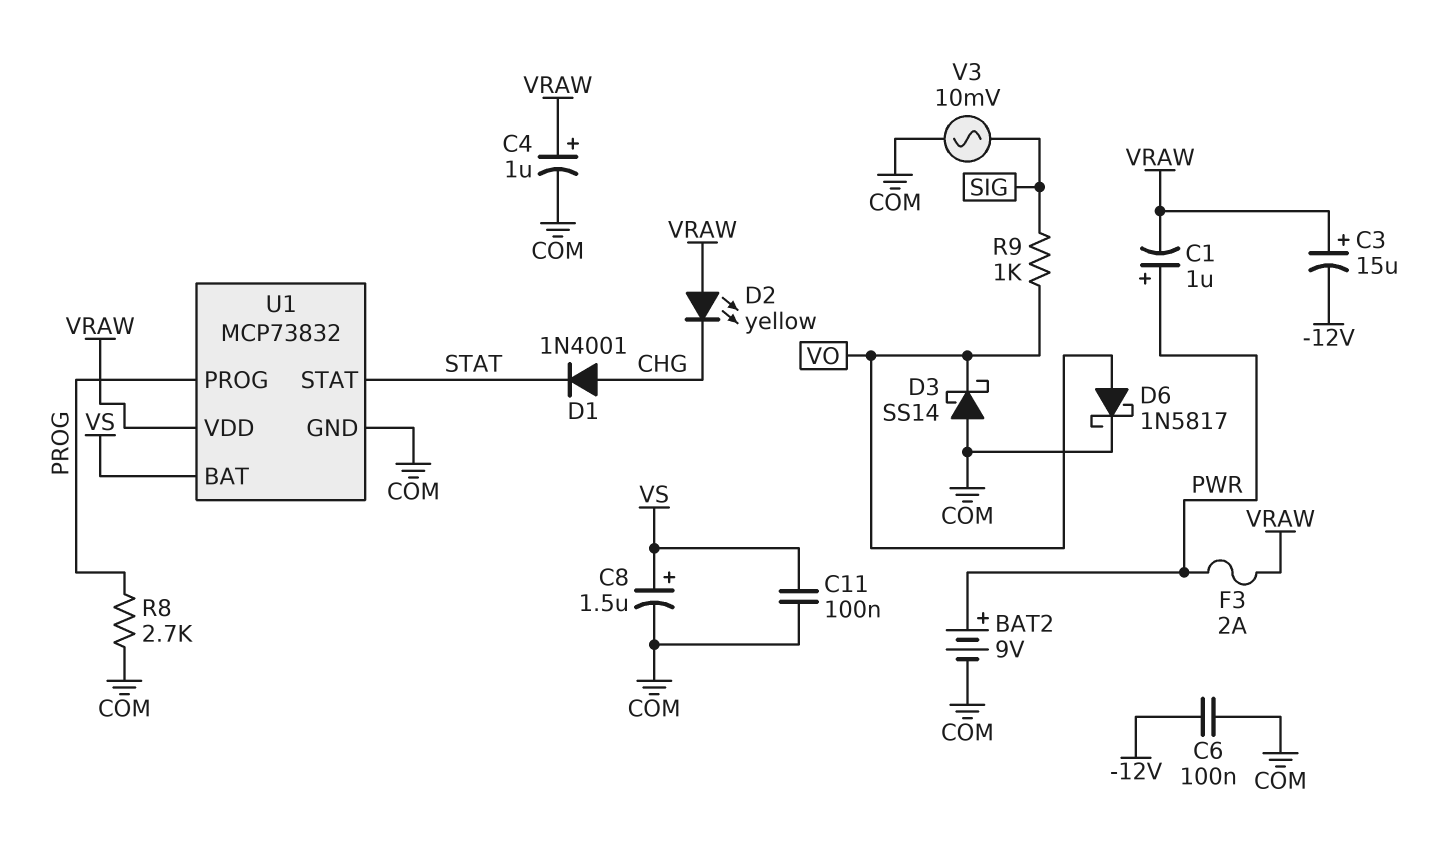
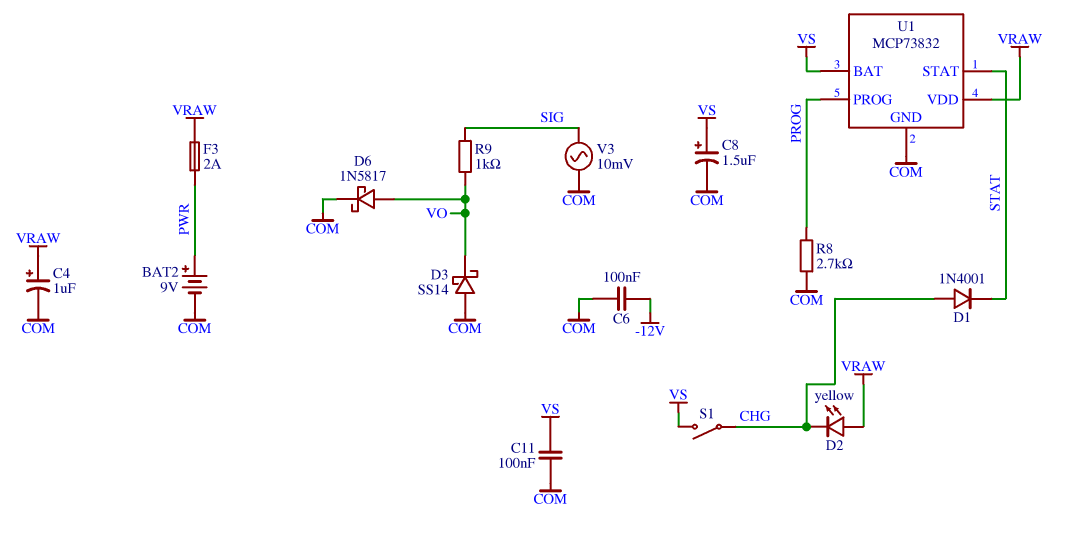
C1: 1uF (plus PWR, minus VRAW) -> none
C3: 15uF (plus VRAW, minus -12V) -> none
S1: none -> switch (CHG, VS)

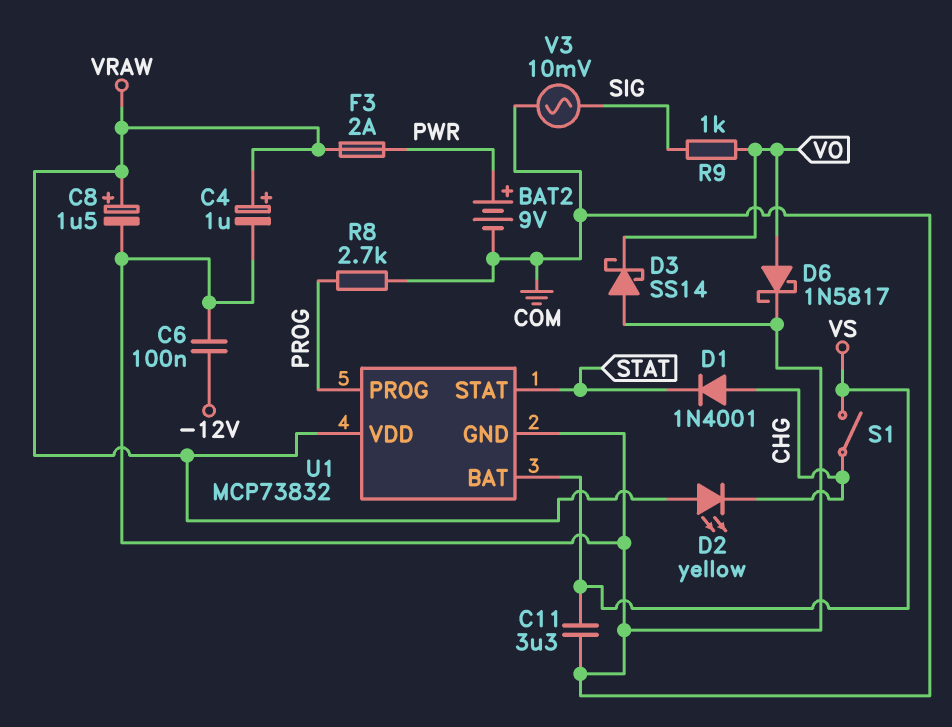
C8: 1.5uF (plus VS, minus COM) -> 1.5uF (plus VRAW, minus COM)
C11: 100nF (COM, VS) -> 3.3uF (COM, VS)

